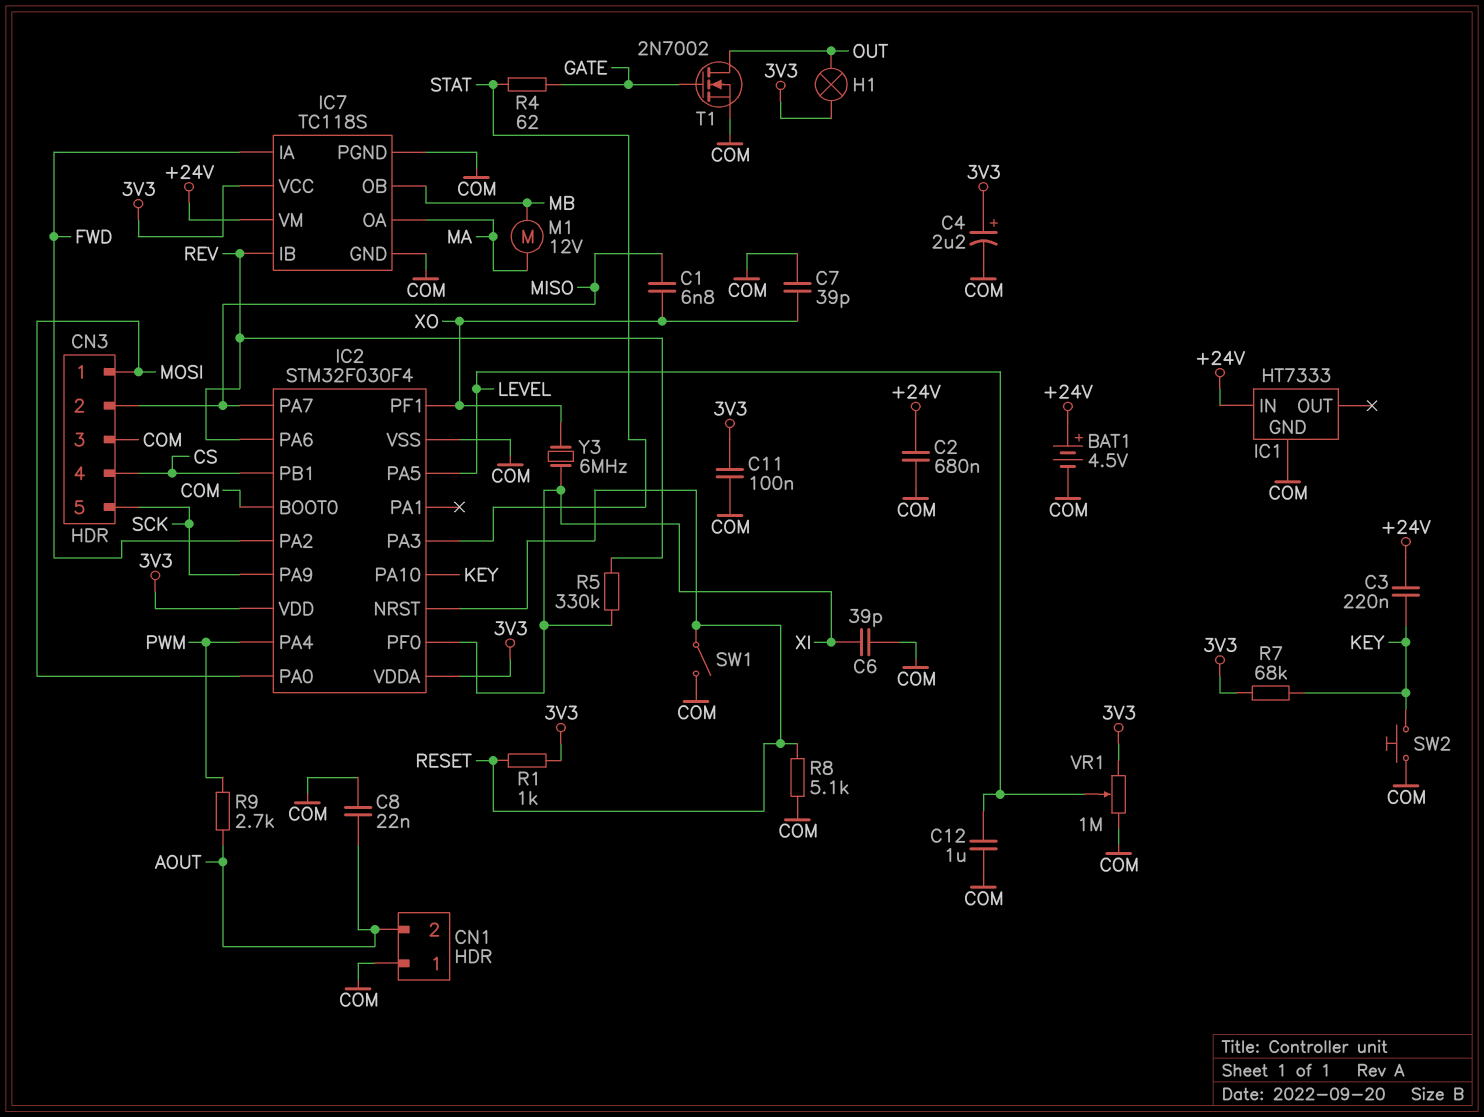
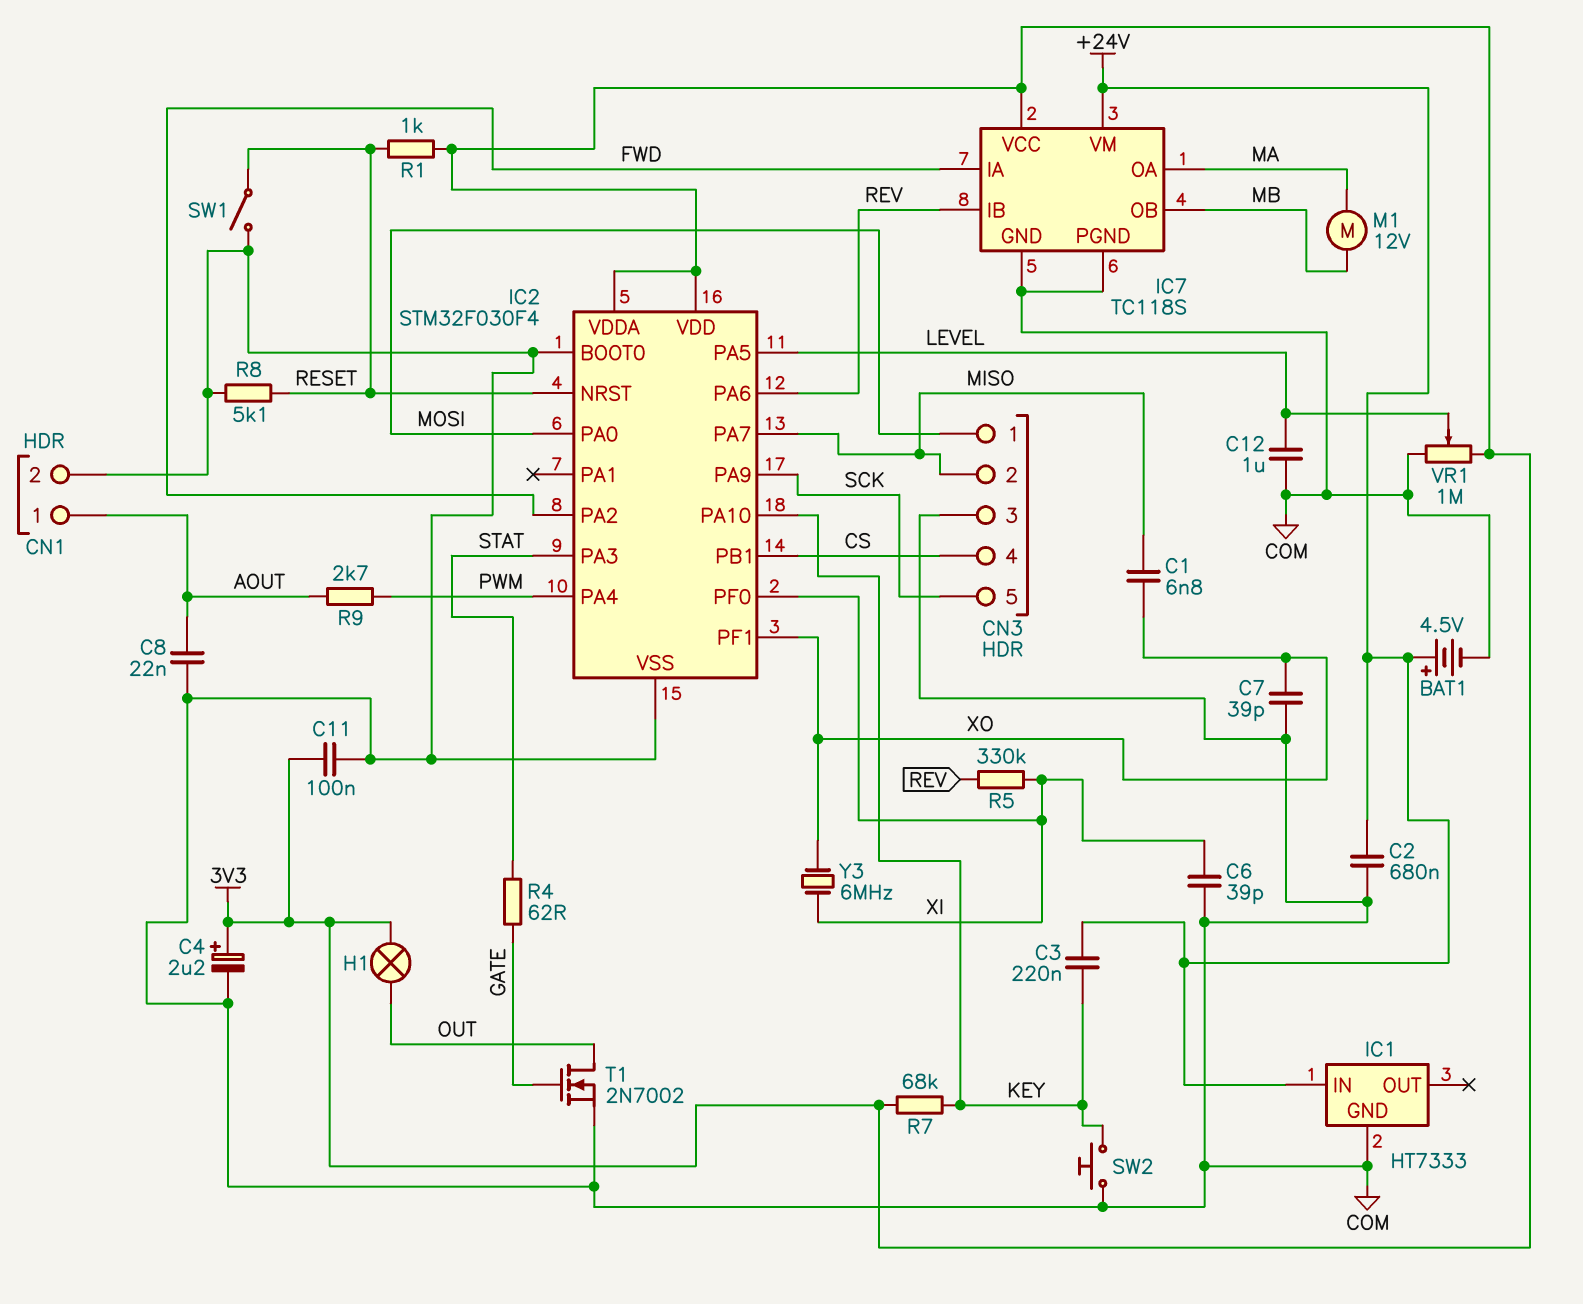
CN1 pin 1: COM -> AOUT
CN1 pin 2: AOUT -> COM

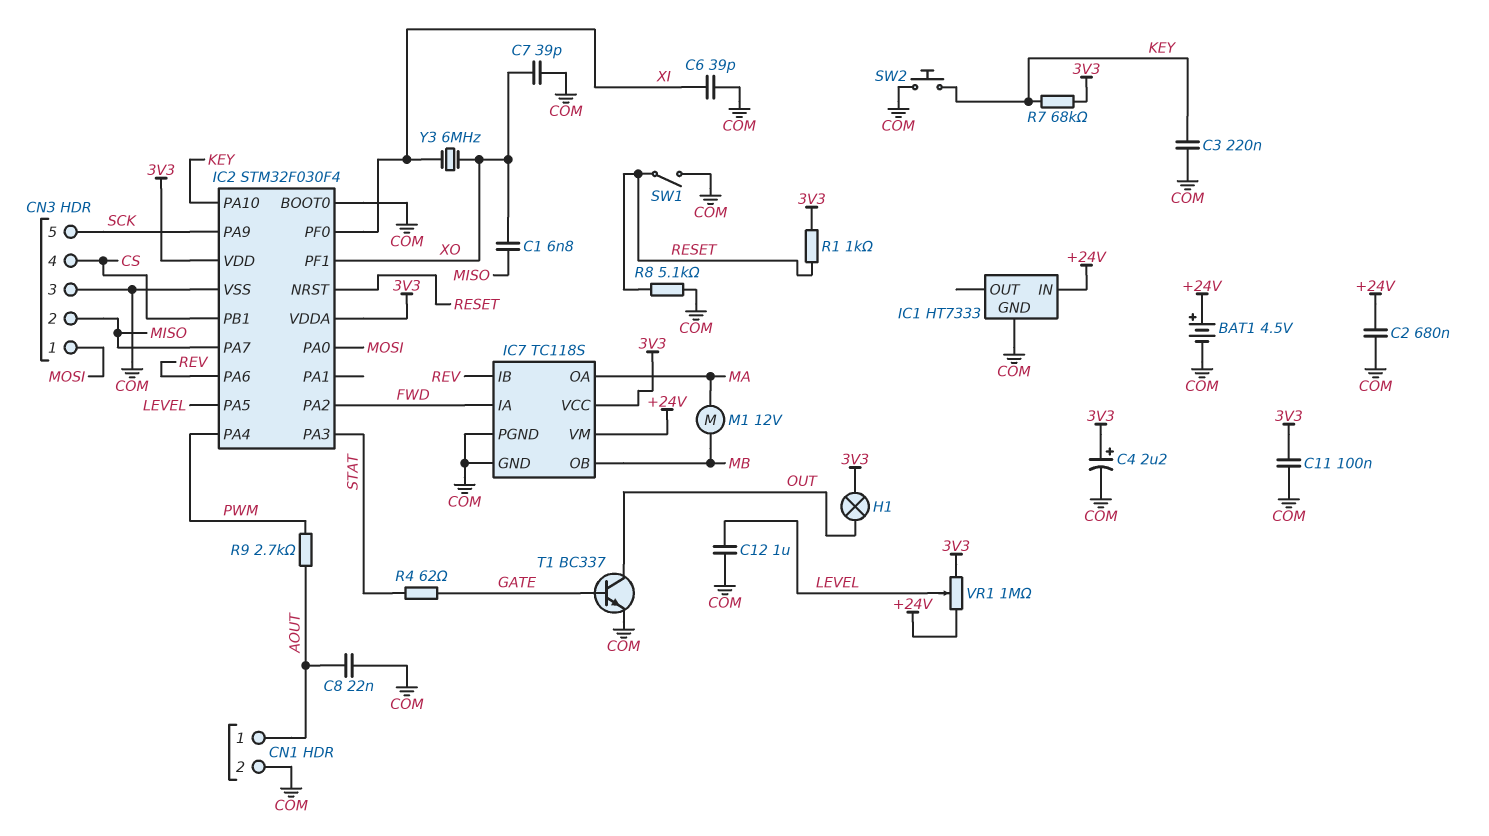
C3: 220nF (+24V, KEY) -> 220nF (COM, KEY)
R5: 330k (REV, XI) -> none
T1: NMOS 2N7002 (G GATE, D OUT, S COM) -> NPN BC337 (B GATE, C OUT, E COM)
VR1: 1M (3V3, COM, wiper LEVEL) -> 1M (+24V, 3V3, wiper LEVEL)

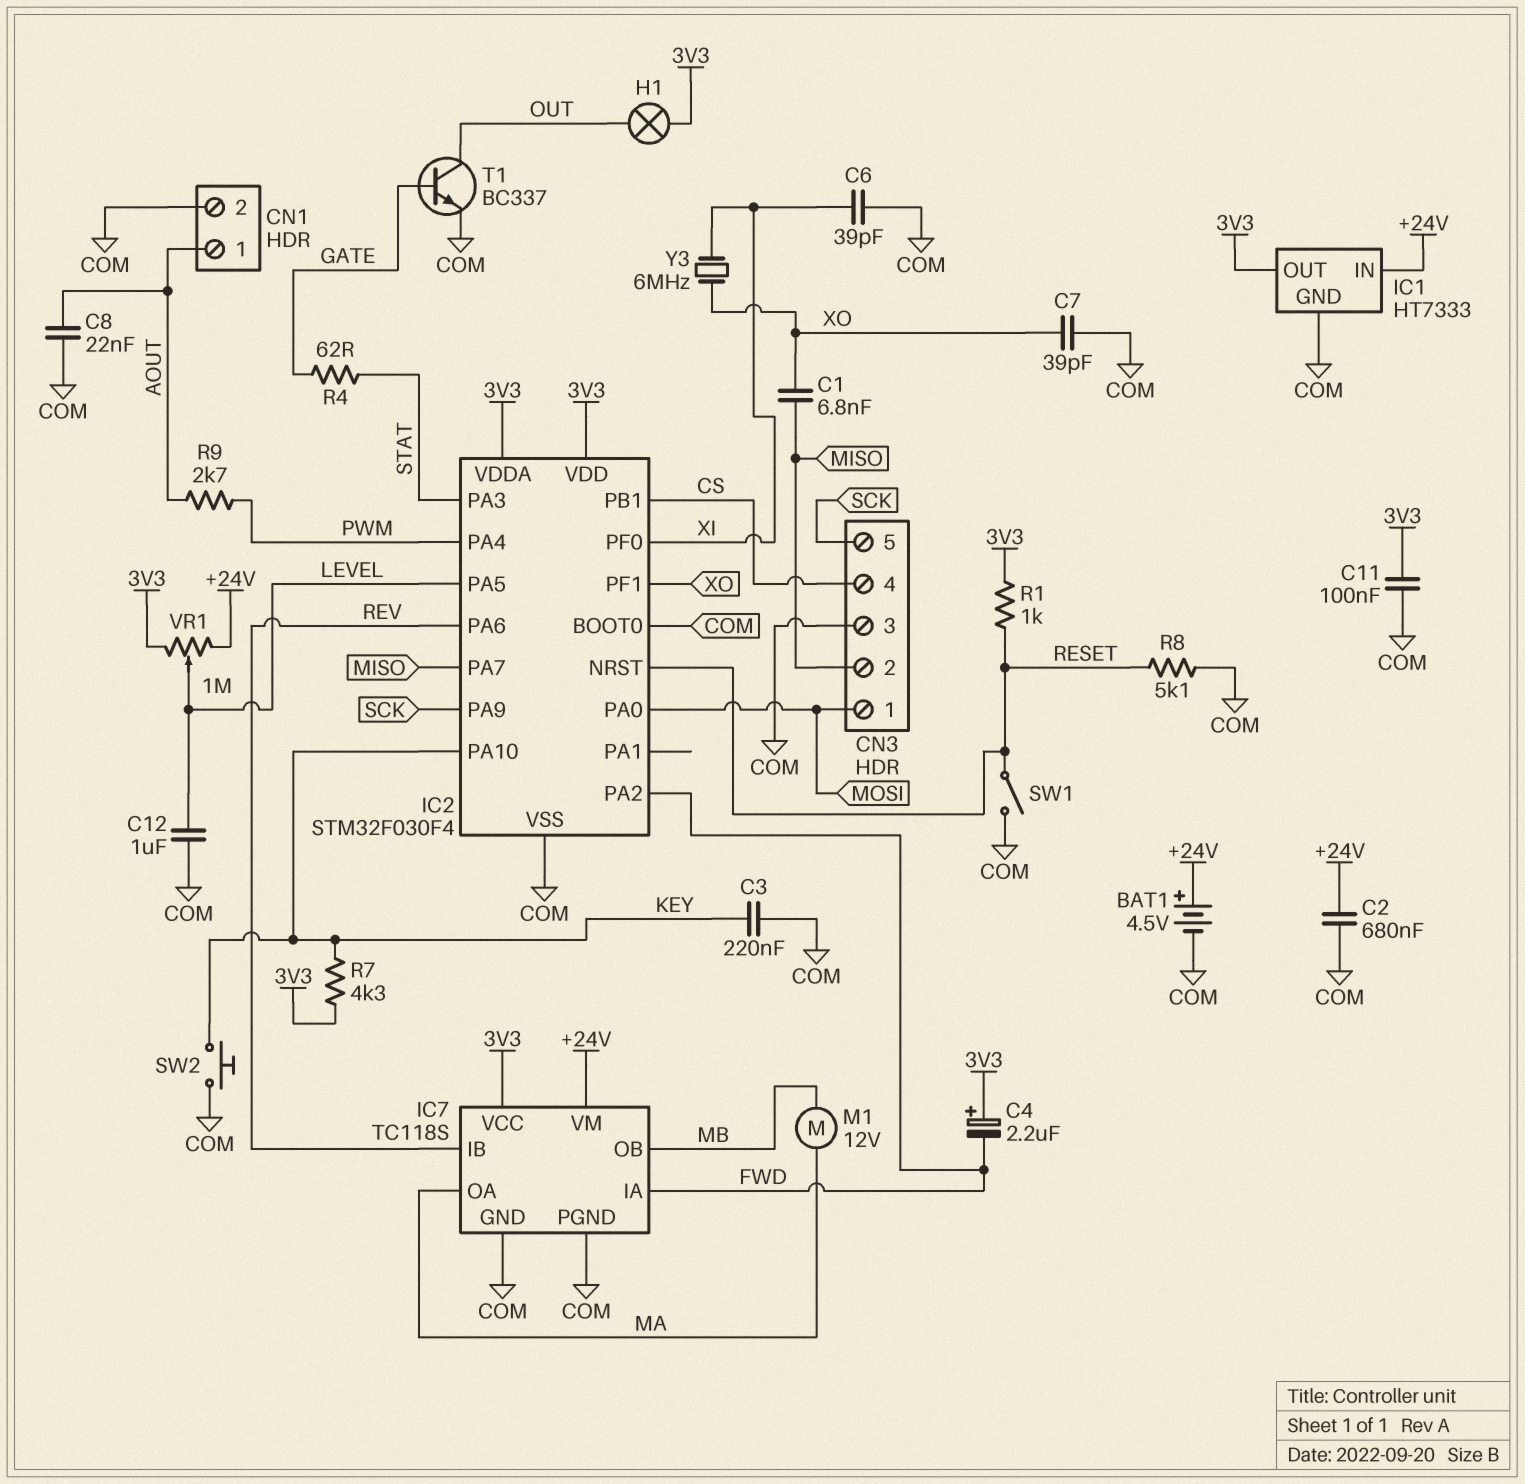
C4: 2.2uF (plus 3V3, minus COM) -> 2.2uF (plus 3V3, minus FWD)
IC1 pin OUT: none -> 3V3
R7: 68k (3V3, KEY) -> 4.3k (3V3, KEY)

